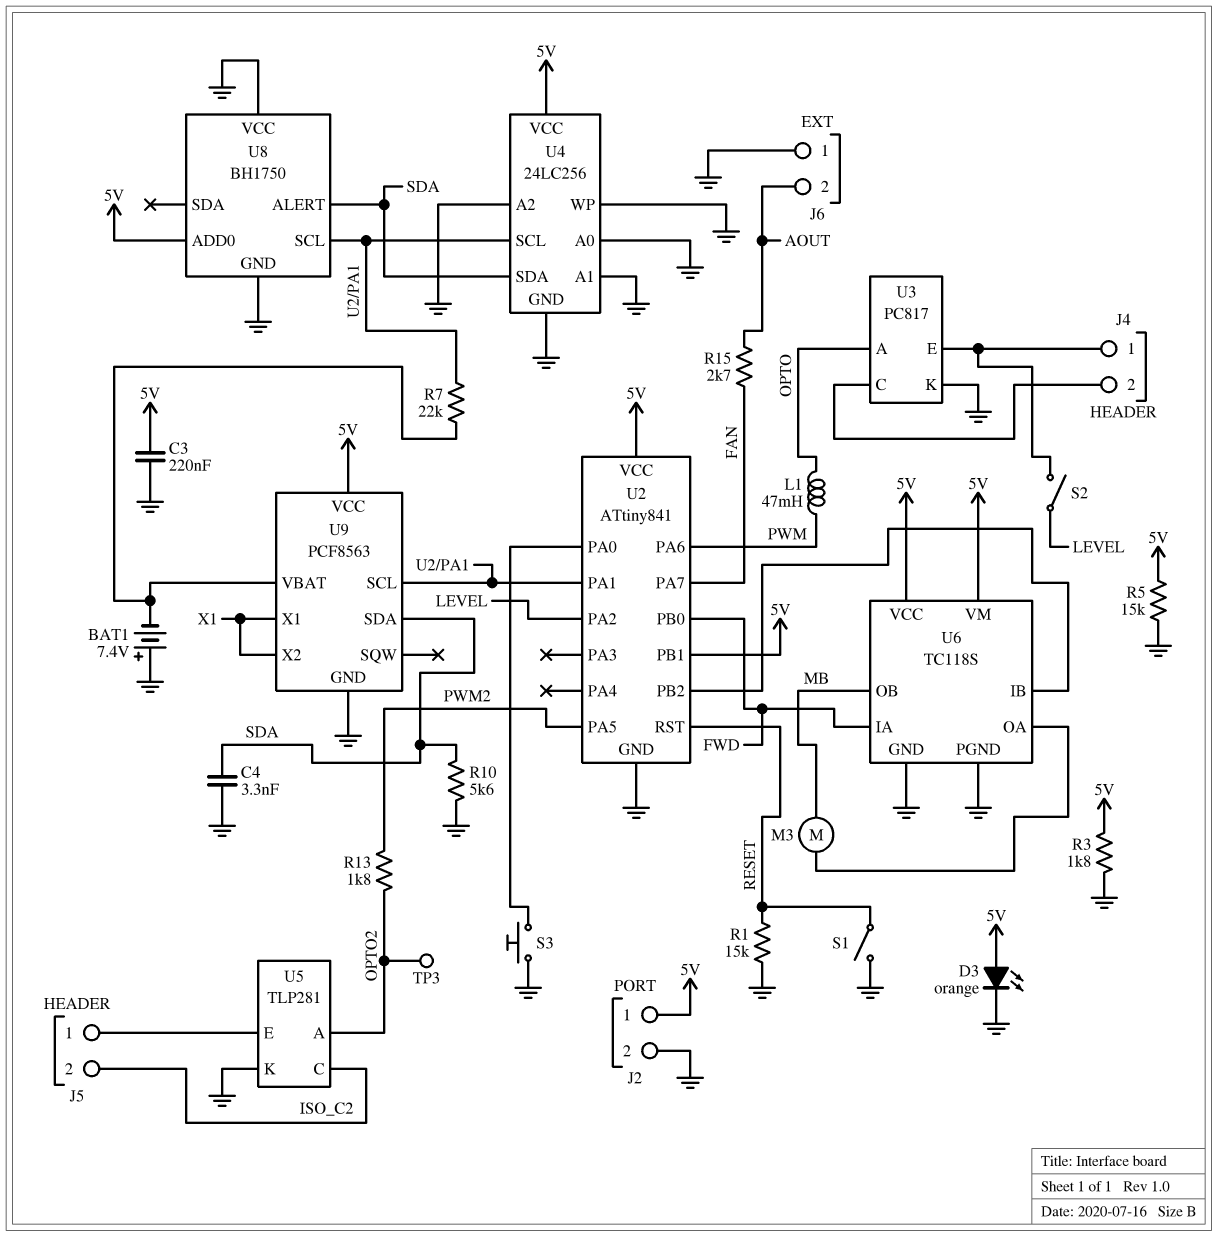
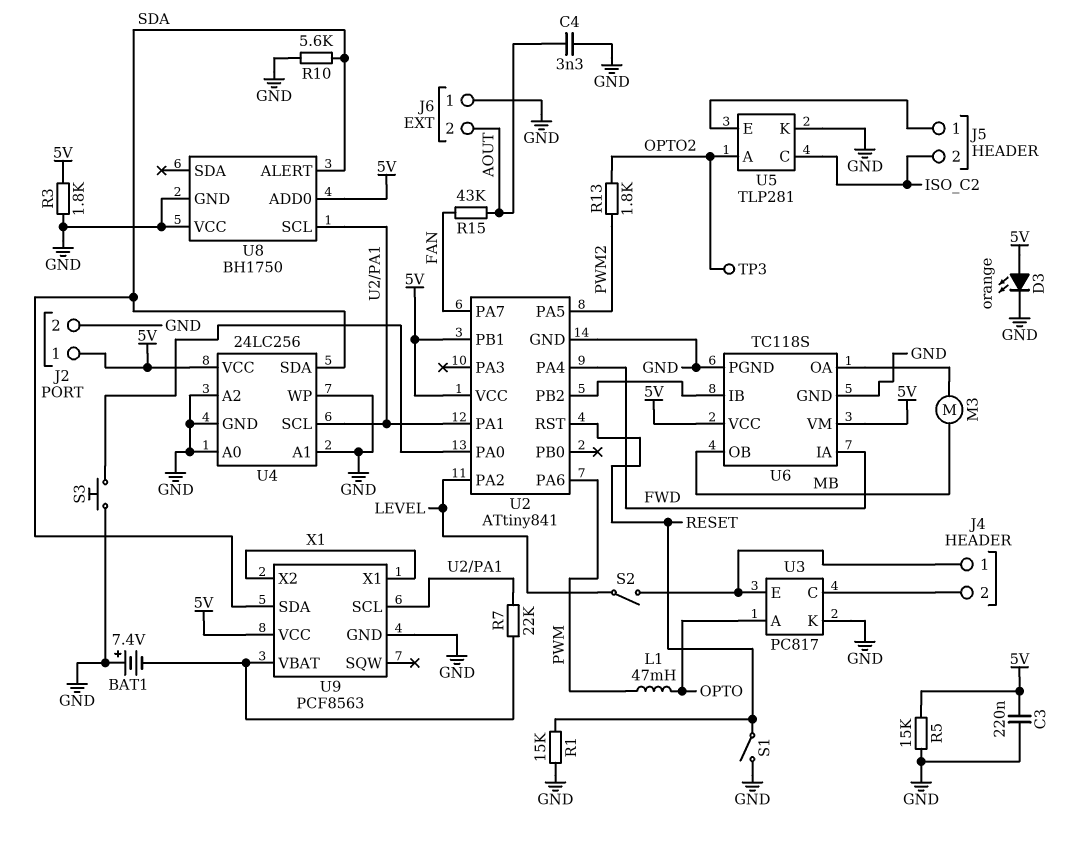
C4: 3.3nF (GND, SDA) -> 3.3nF (AOUT, GND)
R15: 2.7k (AOUT, FAN) -> 43k (AOUT, FAN)
U2 pin PA4: none -> FWD
U2 pin PB0: FWD -> none

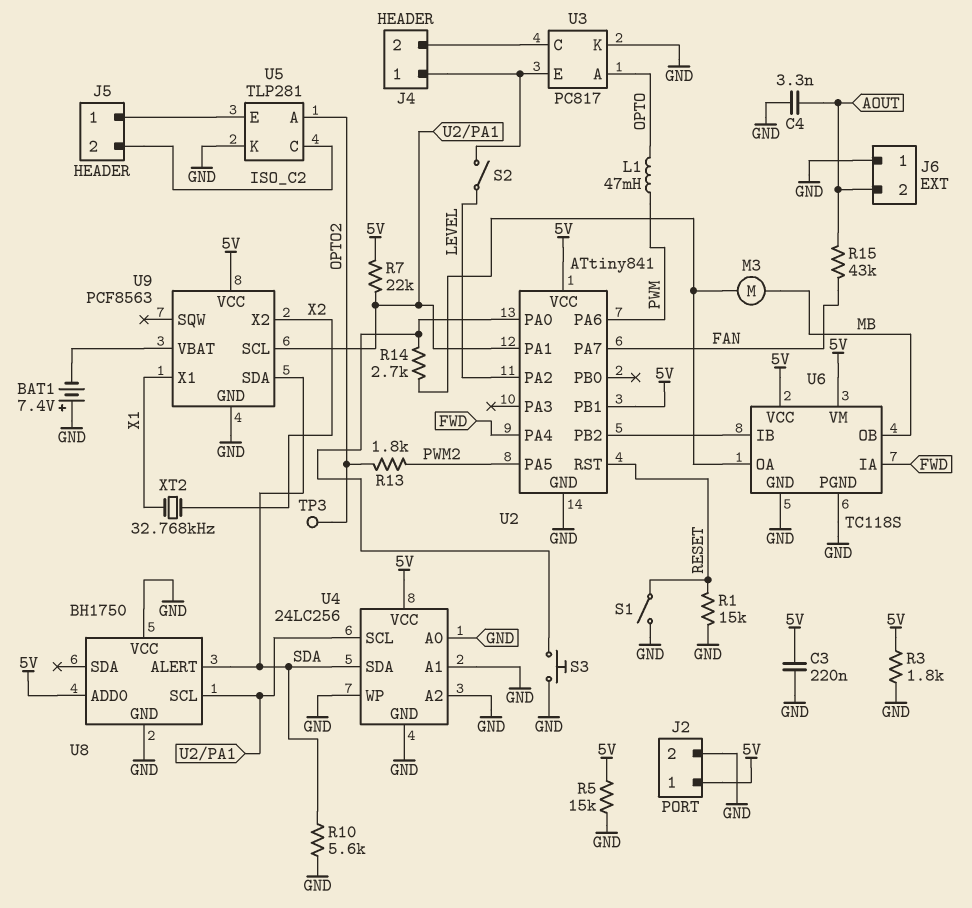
D3: LED orange (A 5V, K GND) -> none
R7: 22k (U2/PA1, U9/VBAT) -> 22k (5V, U2/PA1)
R14: none -> 2.7k (U2/PA0, U6/OA)
U9 pin X2: X1 -> X2
XT2: none -> 32.768kHz (X1, X2)

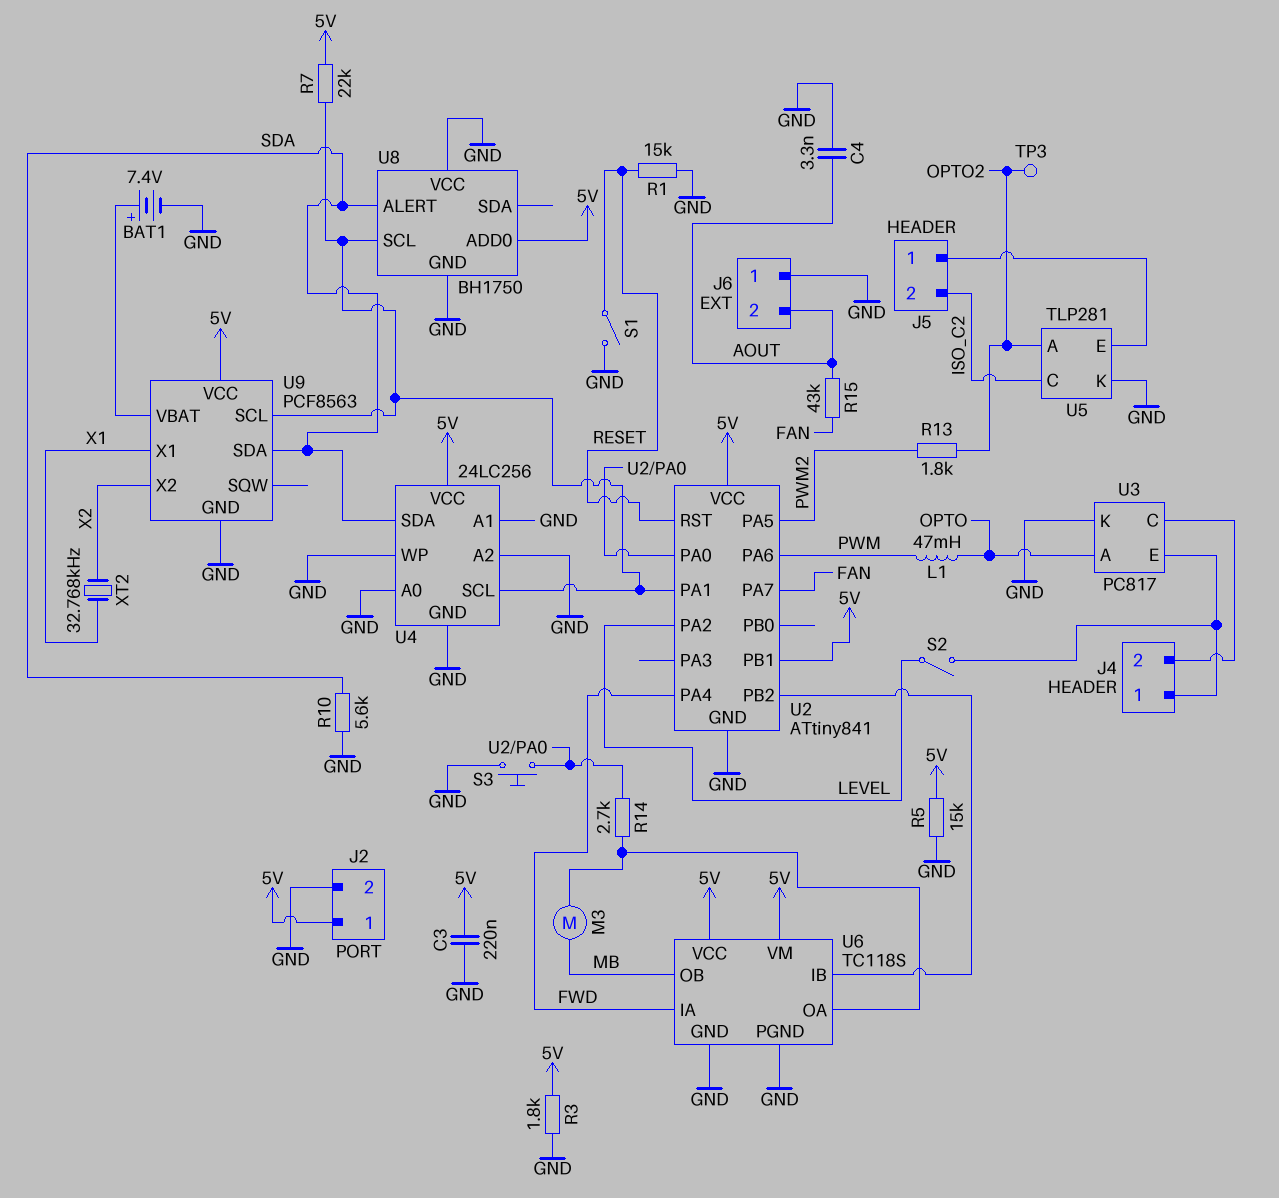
BAT1: 7.4V (plus GND, minus U9/VBAT) -> 7.4V (plus U9/VBAT, minus GND)

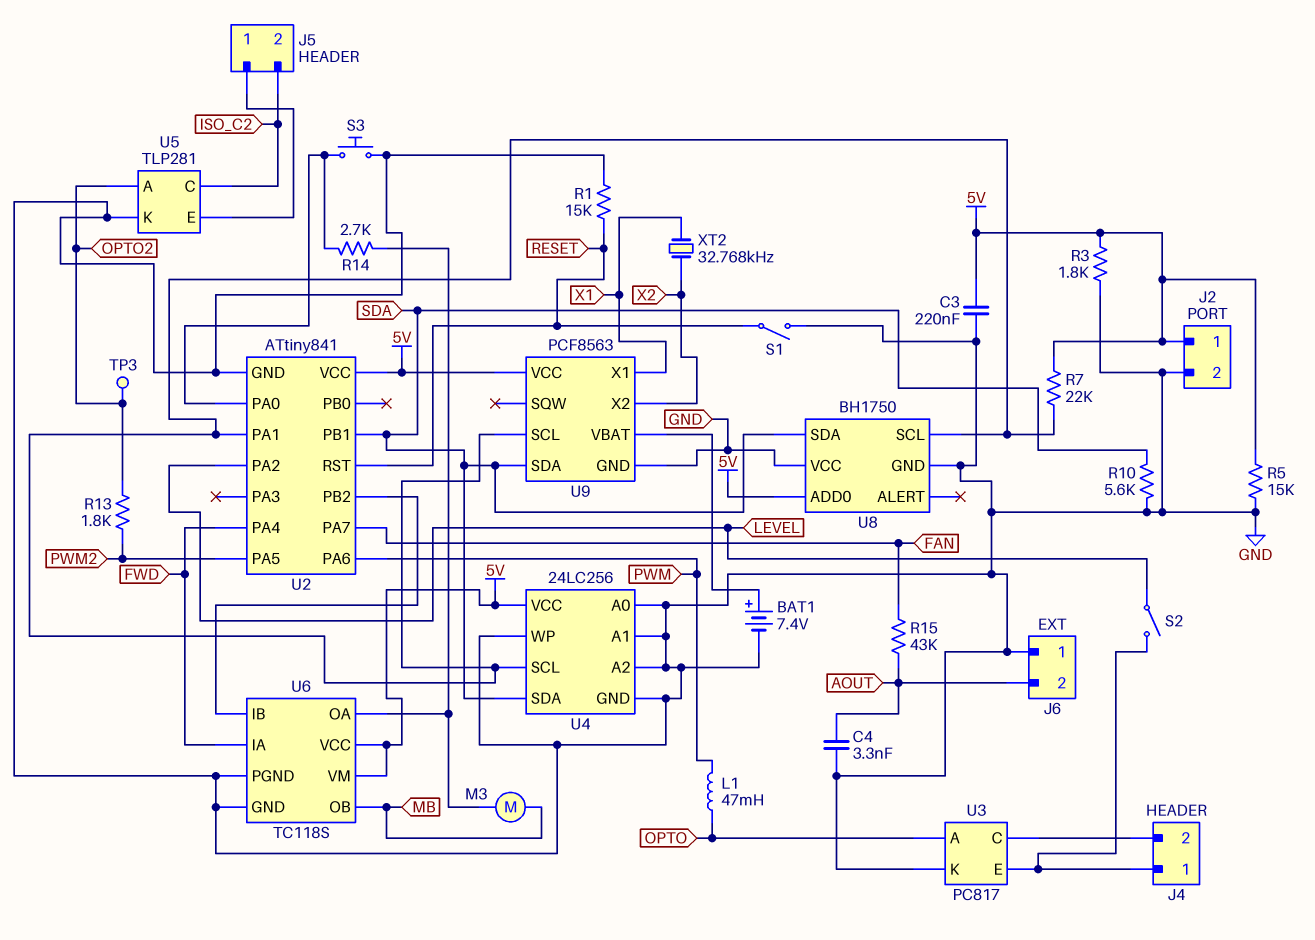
U2 pin PB1: 5V -> SDA
U8 pin ALERT: SDA -> none
U8 pin SDA: none -> SDA

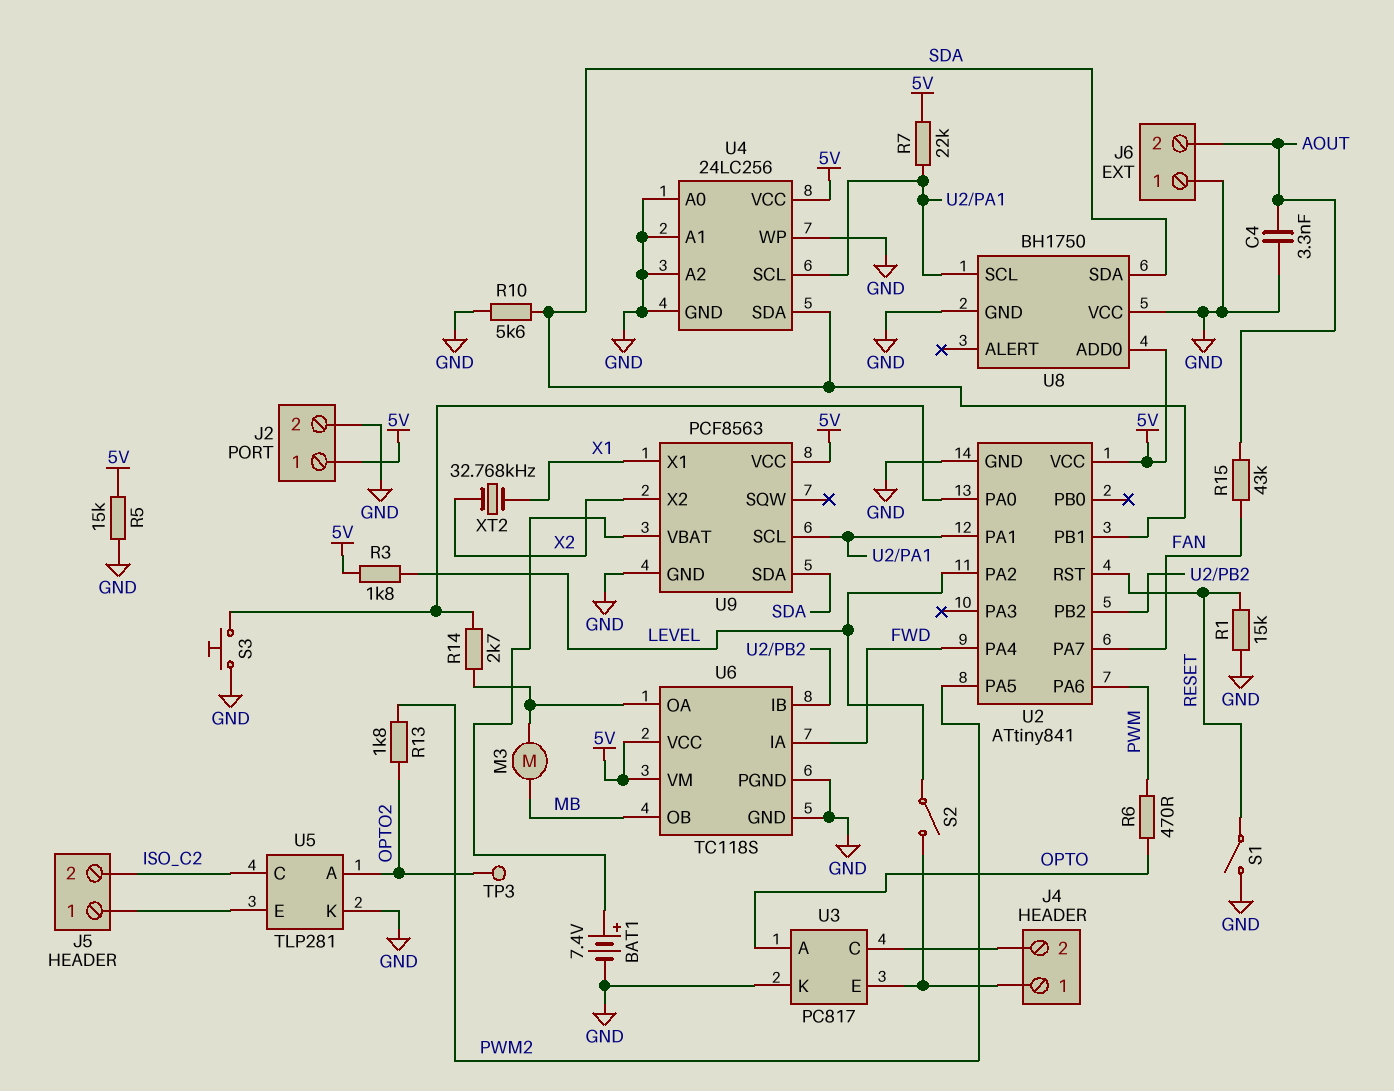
C3: 220nF (5V, GND) -> none
L1: 47mH (OPTO, PWM) -> none
R3: 1.8k (5V, GND) -> 1.8k (5V, LEVEL)
R6: none -> 470 (OPTO, PWM)

